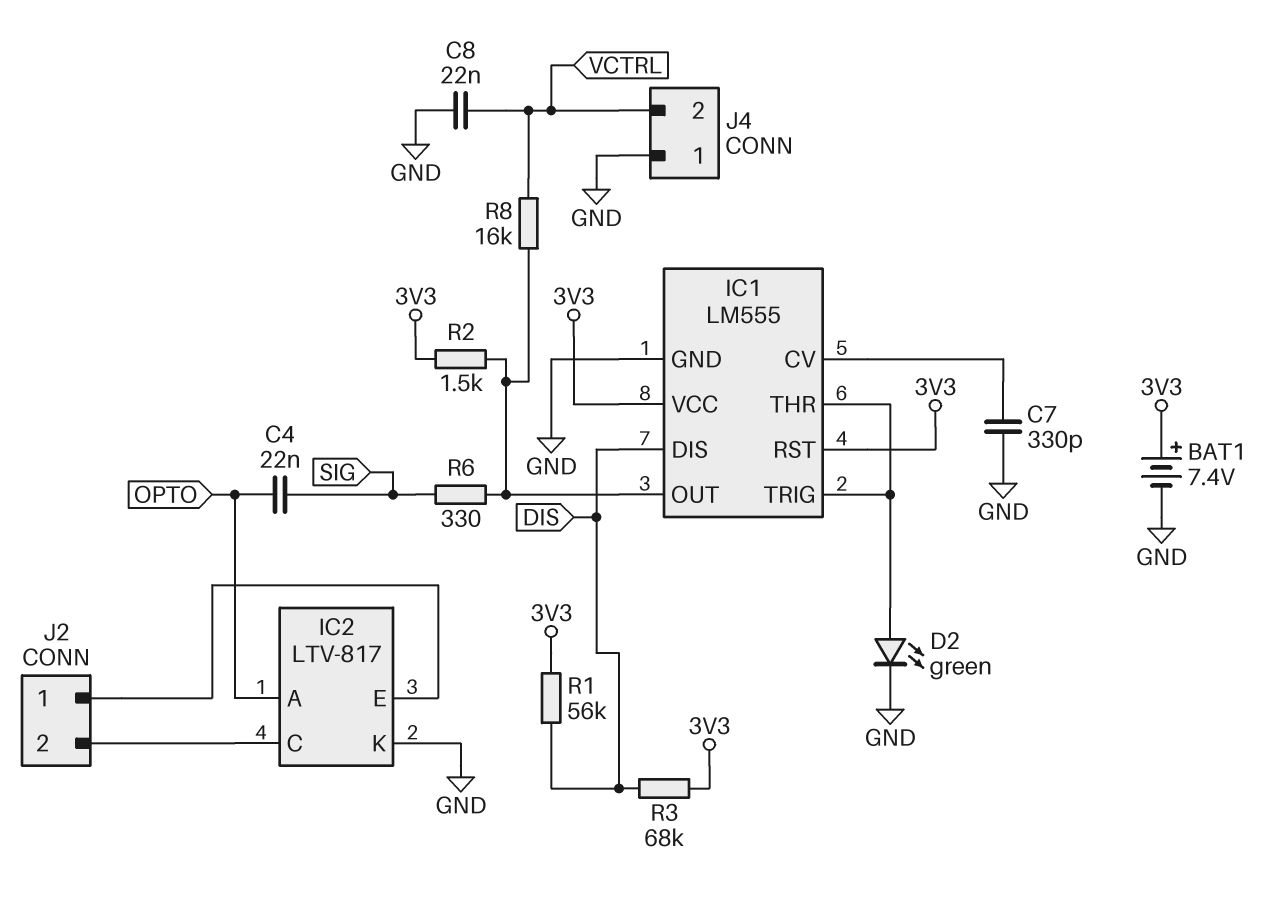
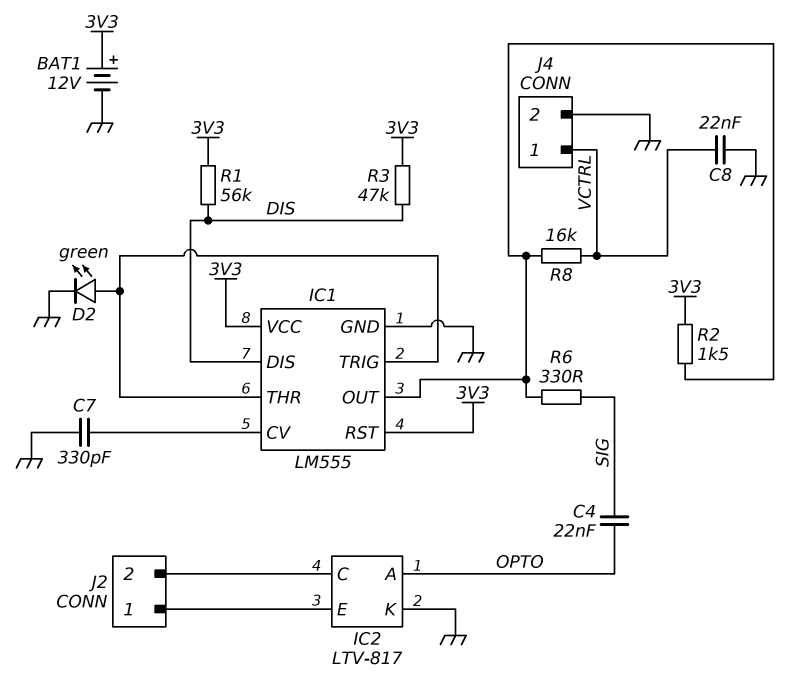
BAT1: 7.4V (plus 3V3, minus GND) -> 12V (plus 3V3, minus GND)
J4 pin 1: GND -> VCTRL
J4 pin 2: VCTRL -> GND
R3: 68k (3V3, DIS) -> 47k (3V3, DIS)

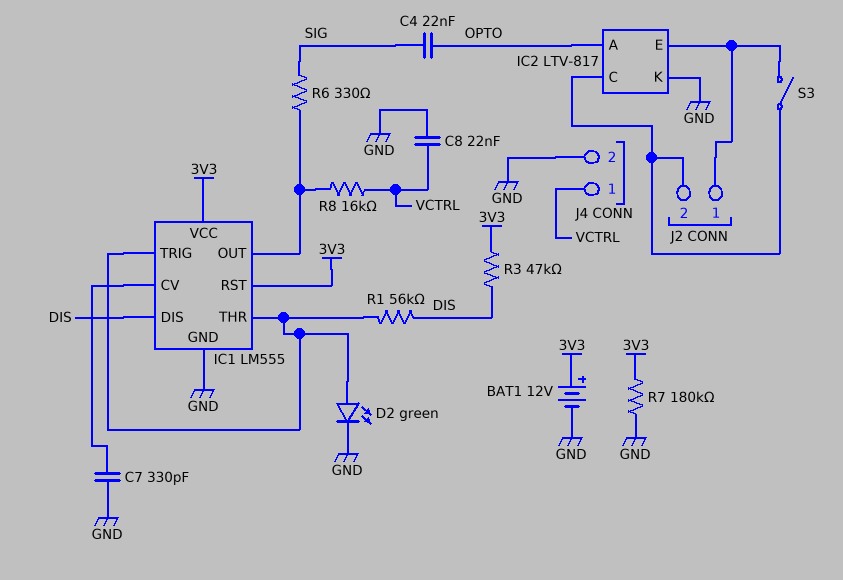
R1: 56k (3V3, DIS) -> 56k (DIS, IC1/THR)
R2: 1.5k (3V3, IC1/OUT) -> none
R7: none -> 180k (3V3, GND)
S3: none -> switch (IC2/C, IC2/E)

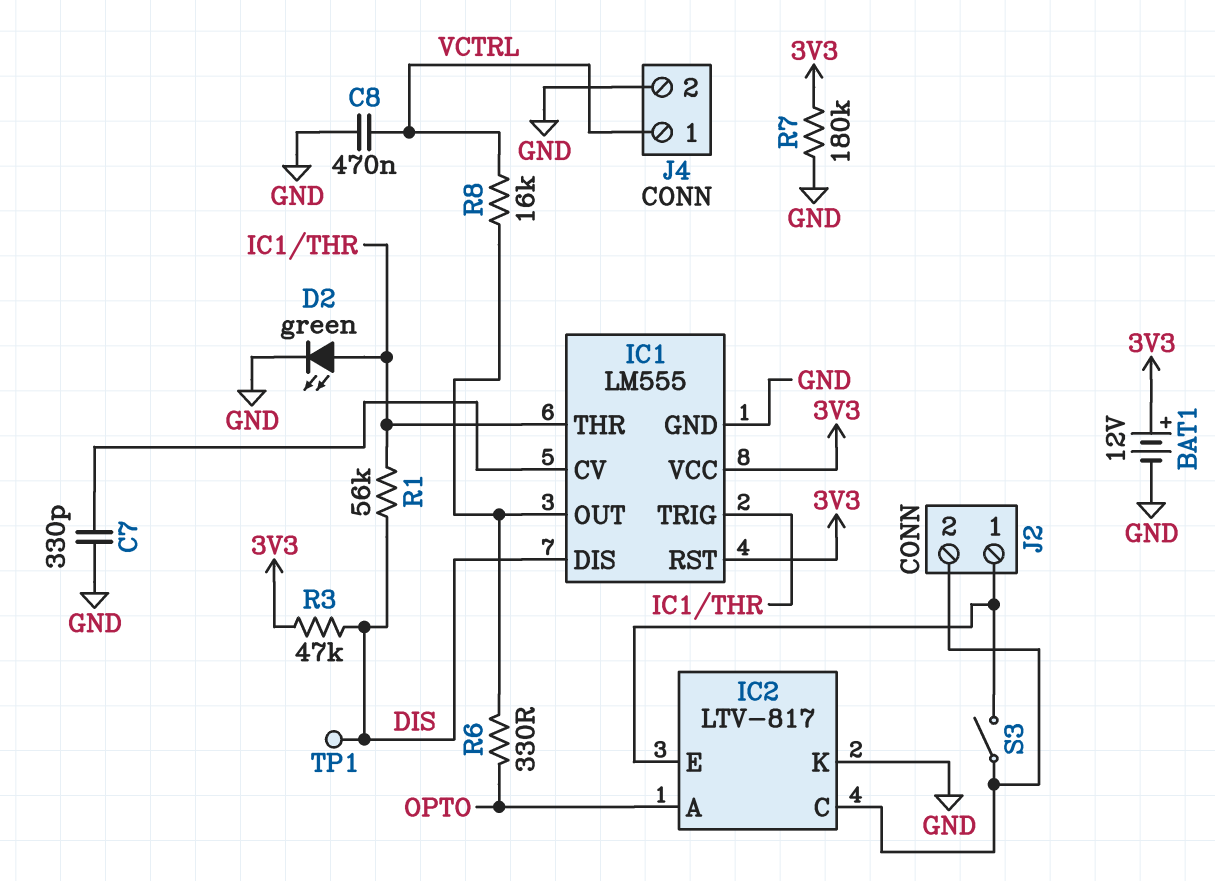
C4: 22nF (OPTO, SIG) -> none
C8: 22nF (GND, VCTRL) -> 470nF (GND, VCTRL)
R6: 330 (IC1/OUT, SIG) -> 330 (IC1/OUT, OPTO)
TP1: none -> test point (DIS)

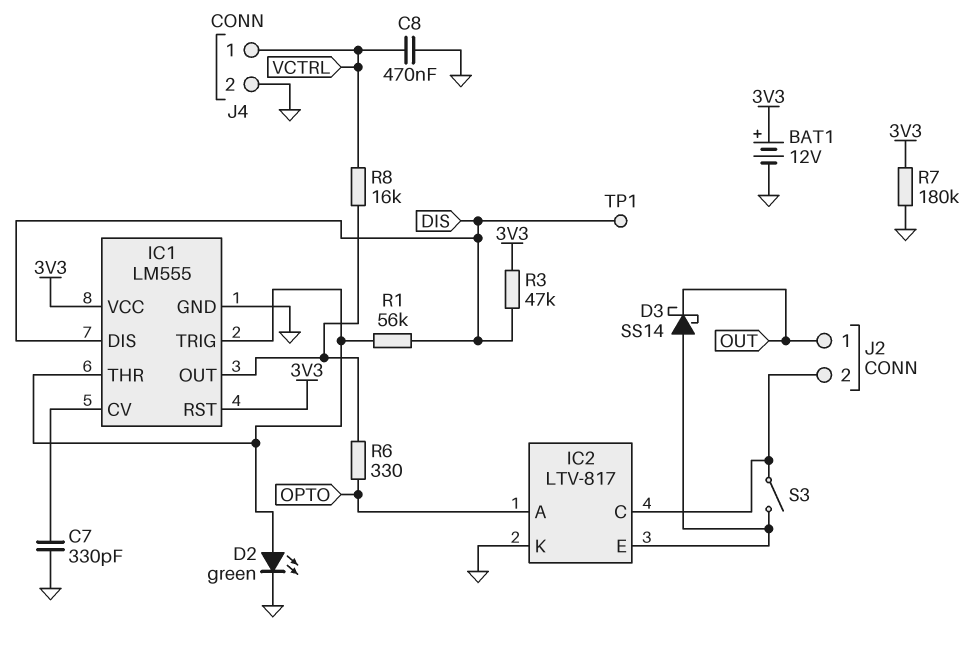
D3: none -> schottky SS14 (A IC2/E, K OUT)
J2 pin 1: IC2/E -> OUT

